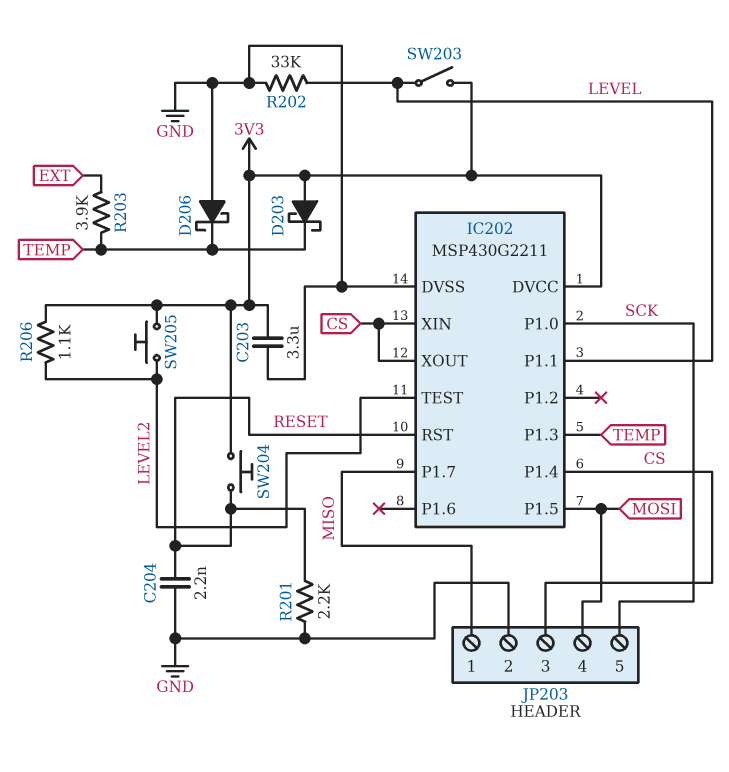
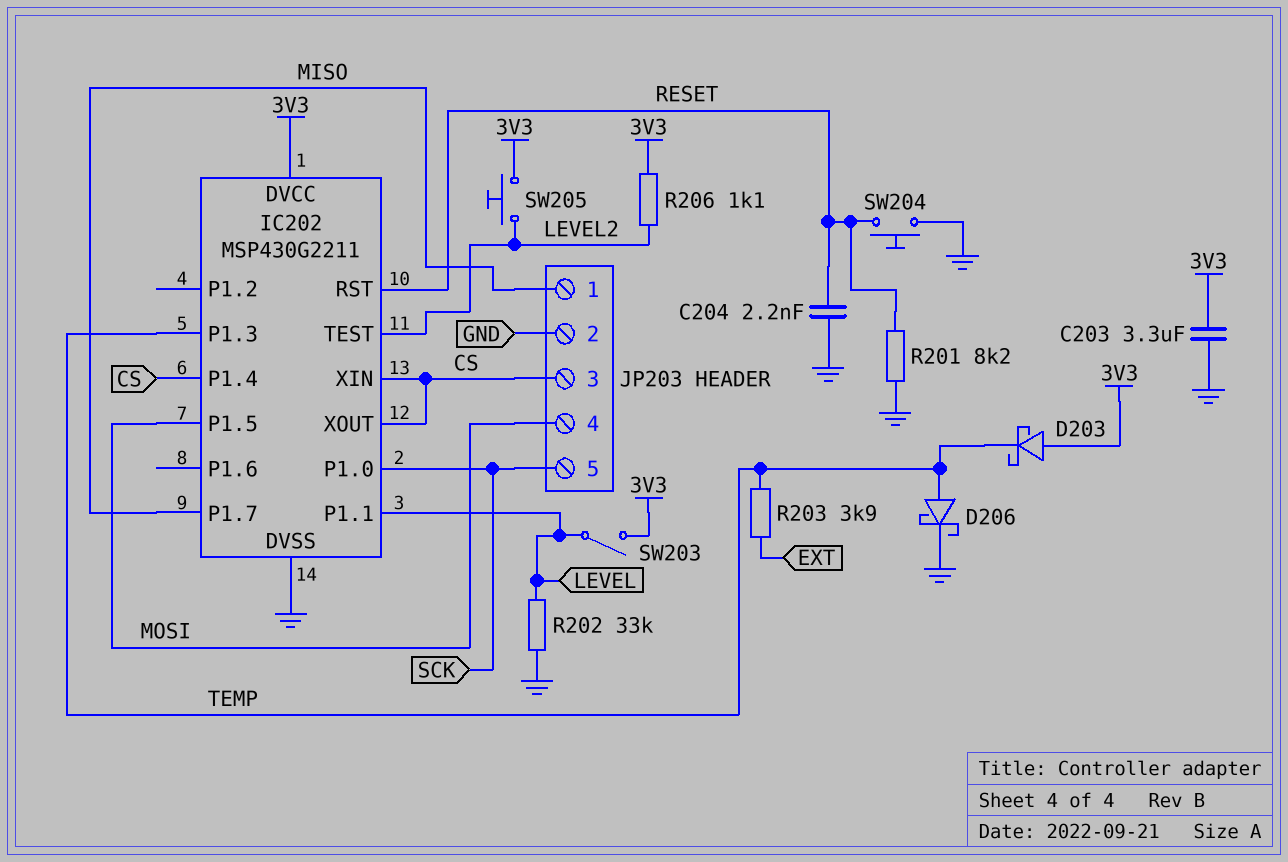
D206: schottky (A GND, K TEMP) -> schottky (A TEMP, K GND)
R201: 2.2k (GND, RESET) -> 8.2k (GND, RESET)
SW204: button (3V3, RESET) -> button (GND, RESET)

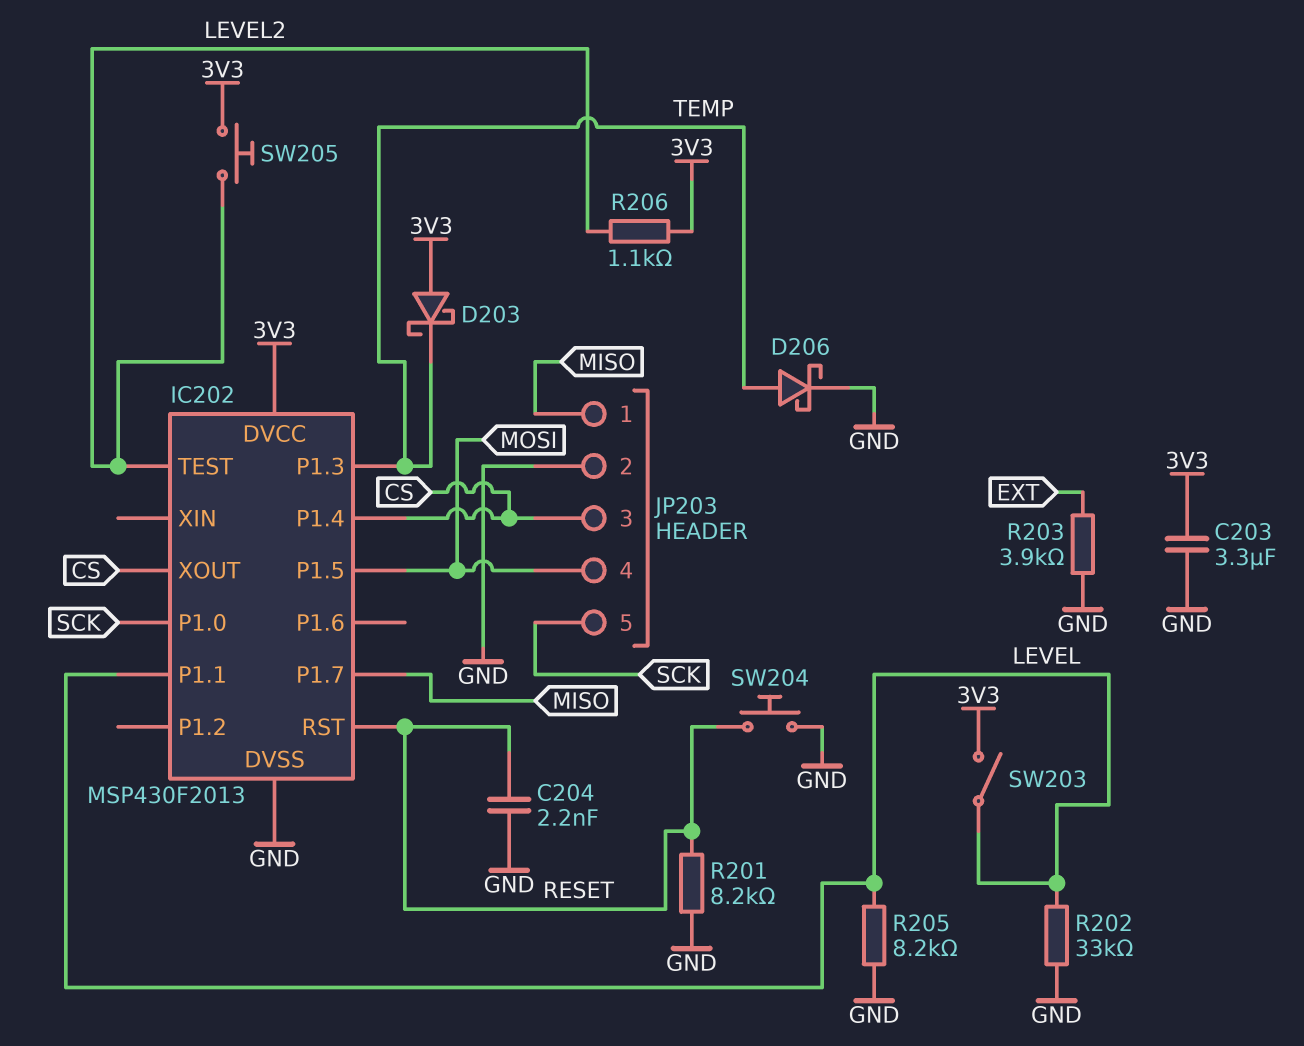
IC202: MSP430G2211 -> MSP430F2013
IC202 pin XIN: CS -> none
R203: 3.9k (EXT, TEMP) -> 3.9k (EXT, GND)
R205: none -> 8.2k (GND, LEVEL)

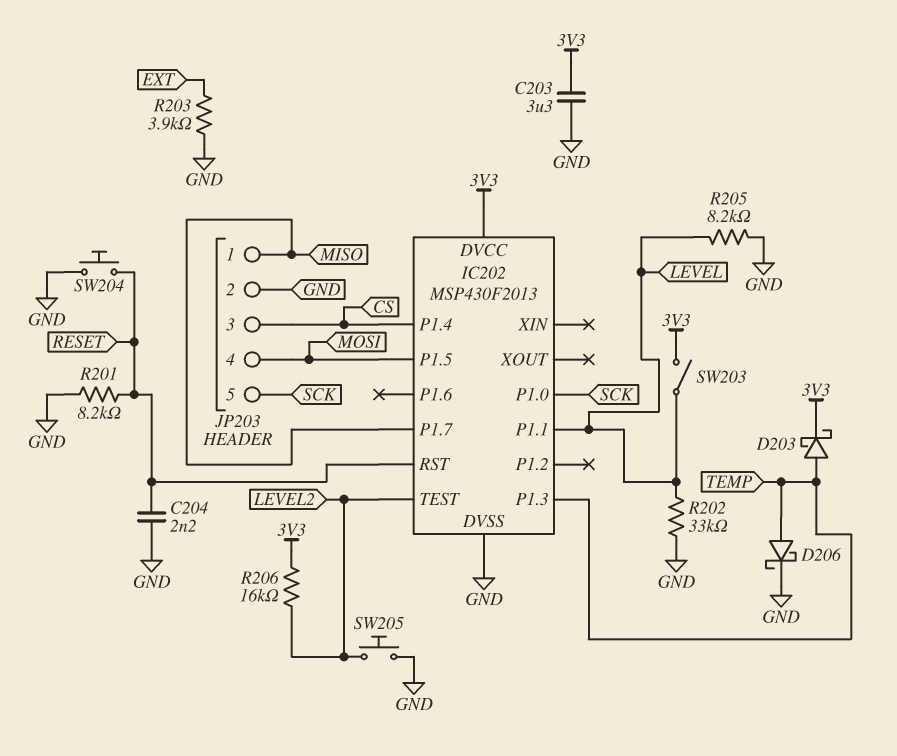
D203: schottky (A 3V3, K TEMP) -> schottky (A TEMP, K 3V3)
IC202 pin XOUT: CS -> none
R206: 1.1k (3V3, LEVEL2) -> 16k (3V3, LEVEL2)
SW205: button (3V3, LEVEL2) -> button (GND, LEVEL2)

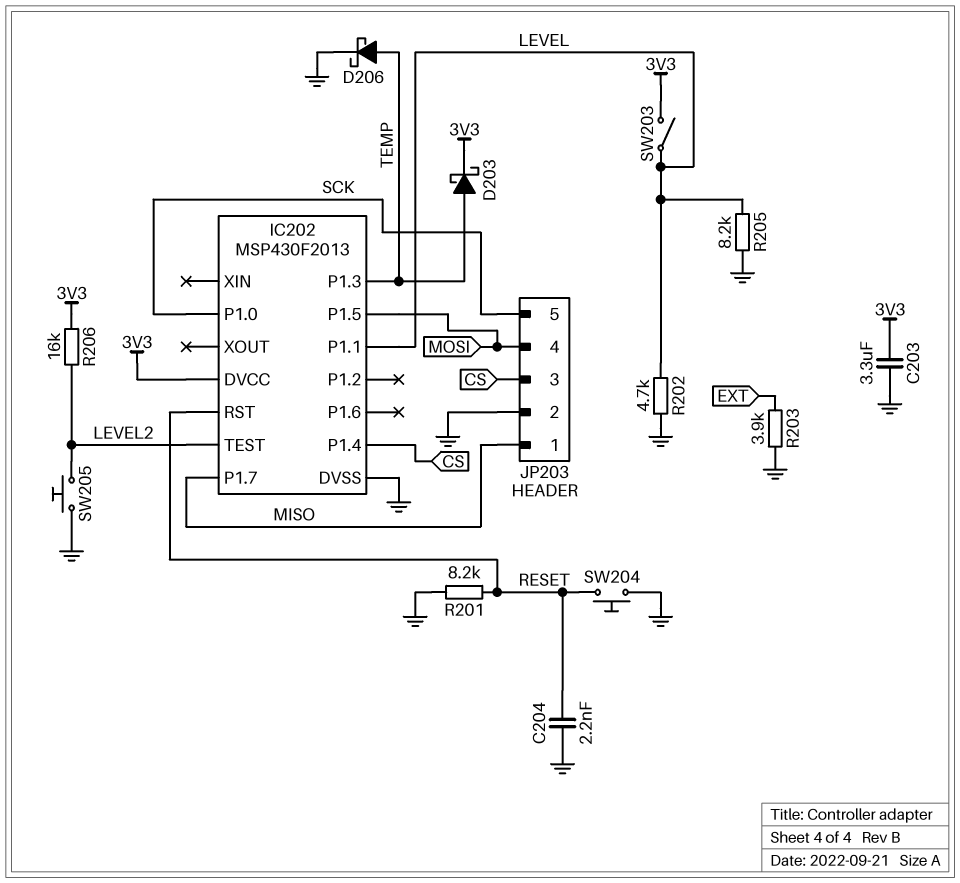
R202: 33k (GND, LEVEL) -> 4.7k (GND, LEVEL)

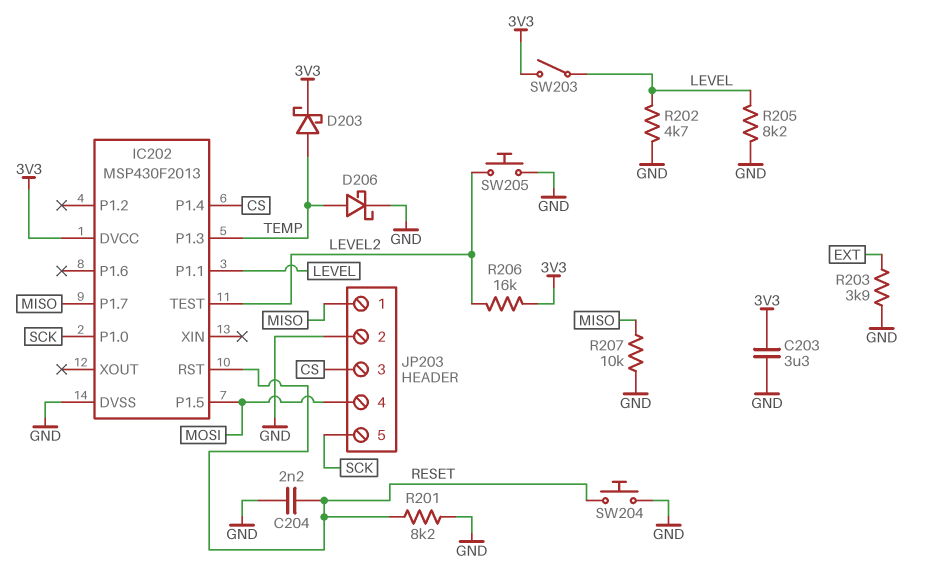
R207: none -> 10k (GND, MISO)

